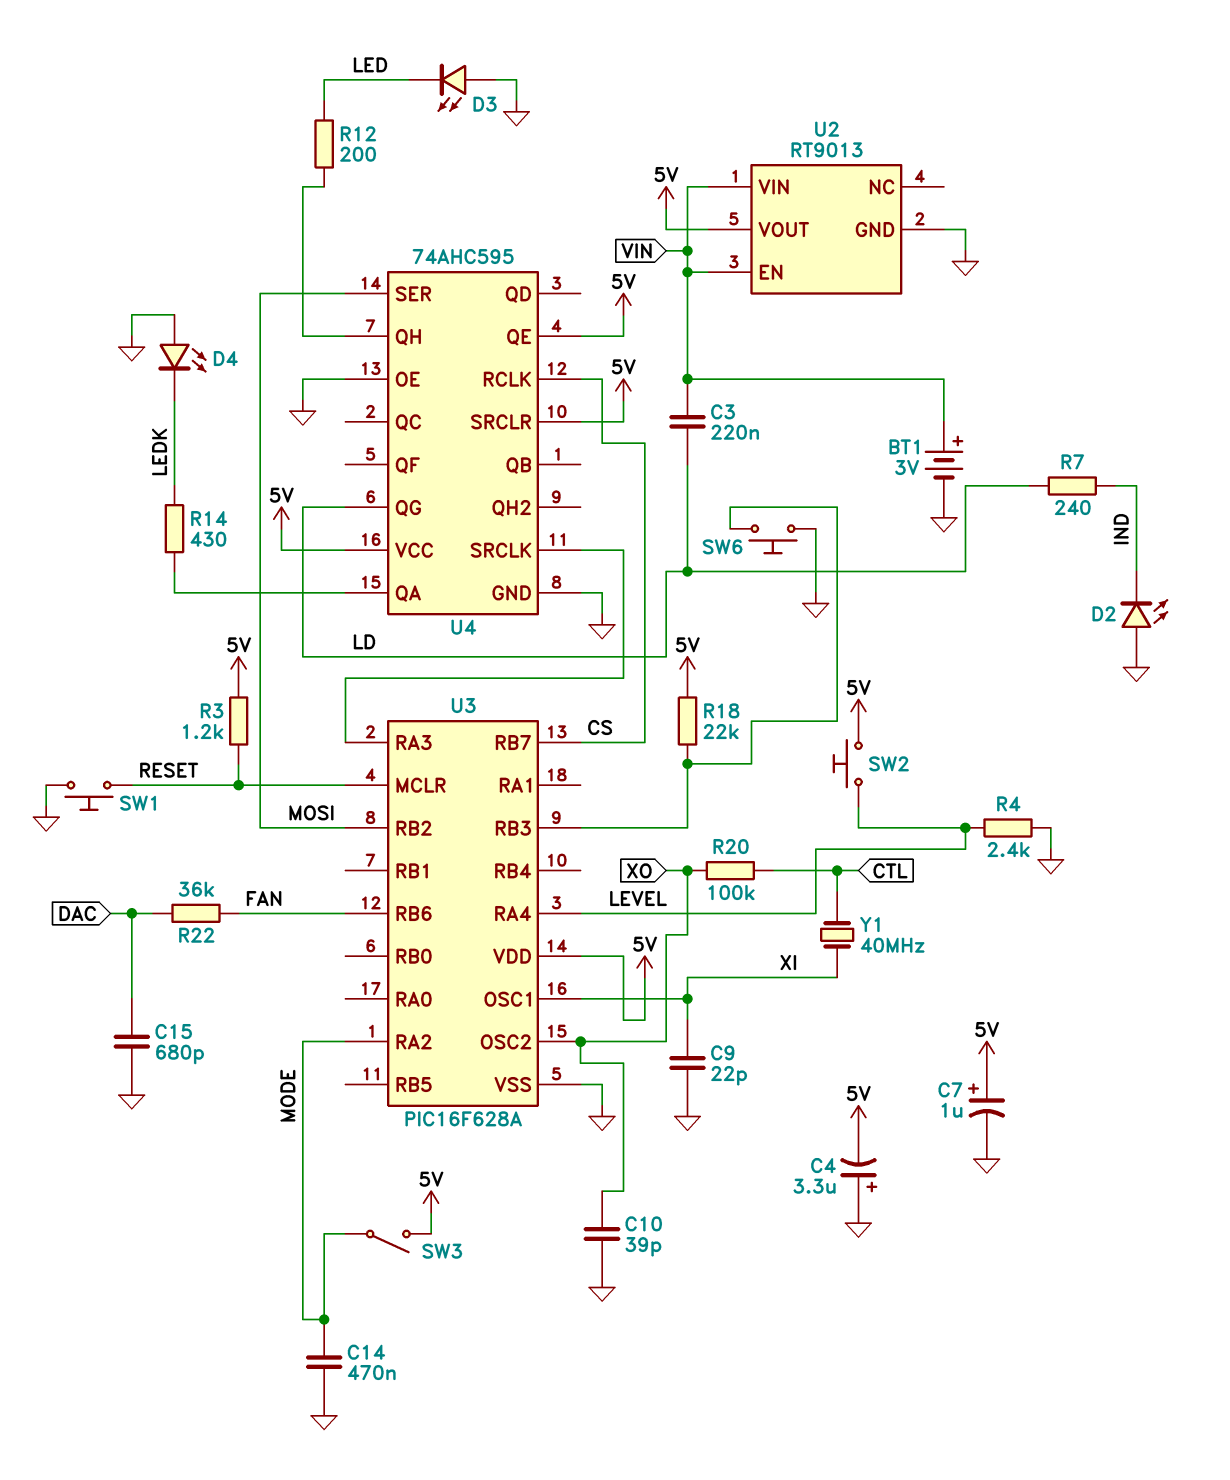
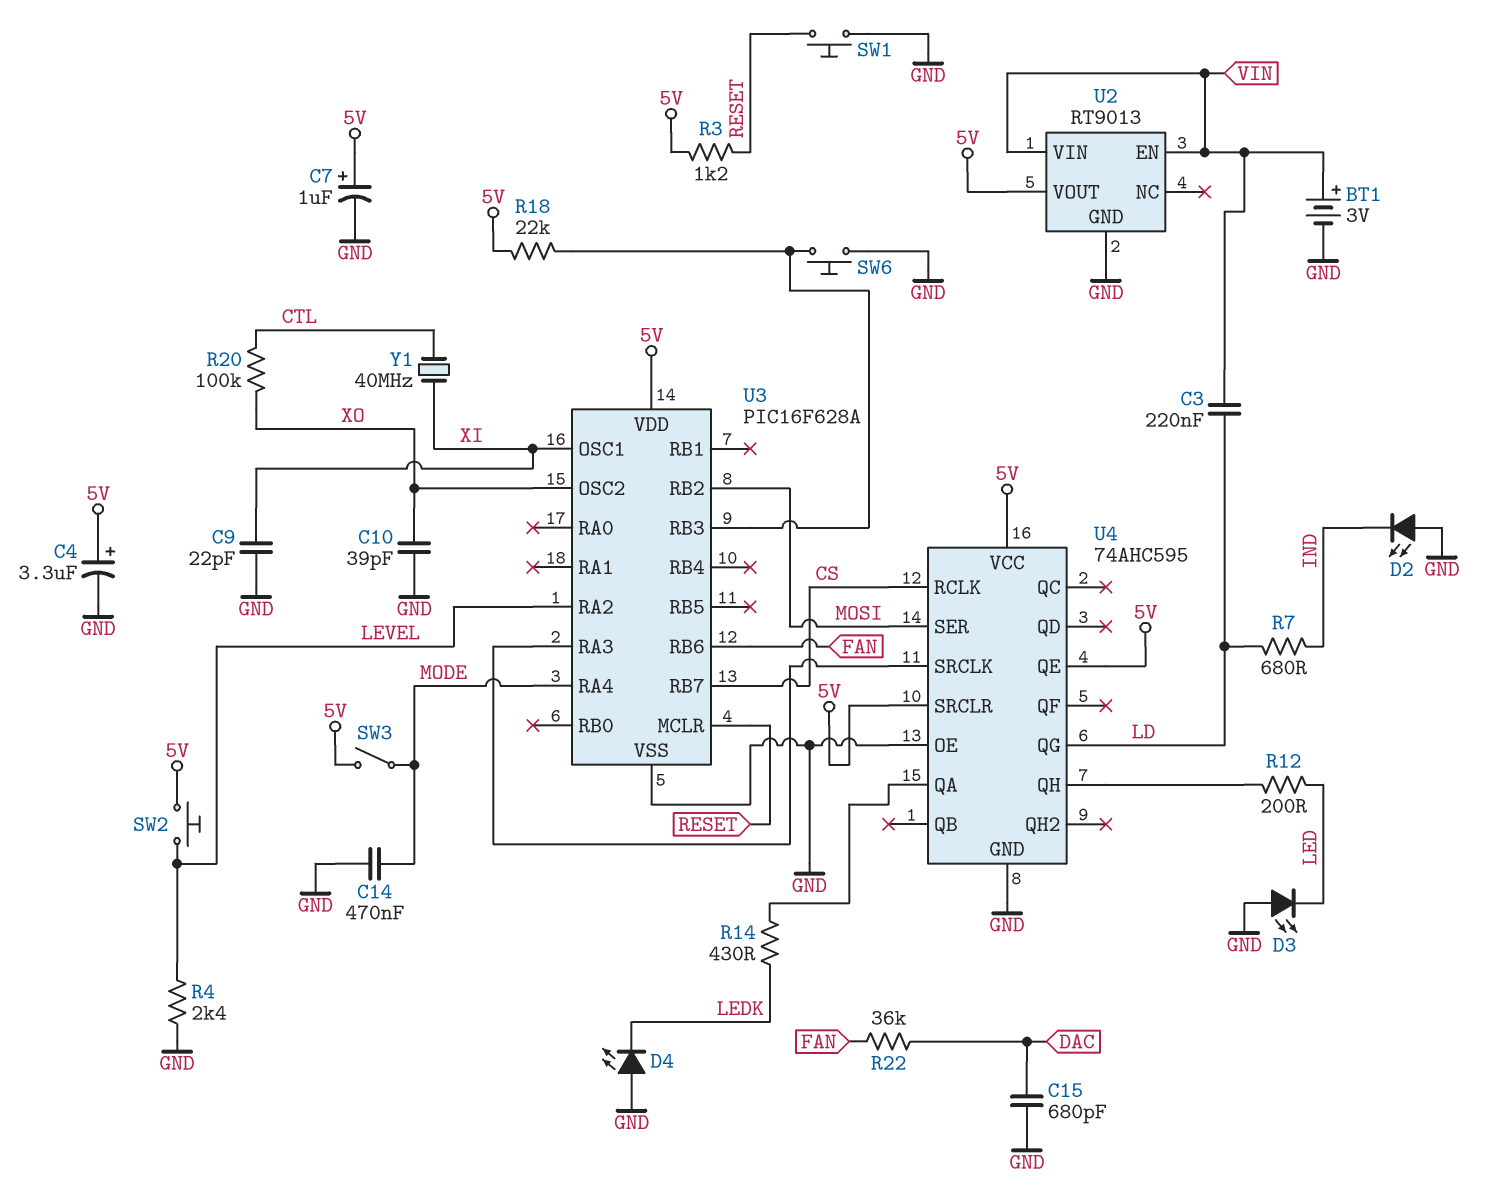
C4: 3.3uF (plus GND, minus 5V) -> 3.3uF (plus 5V, minus GND)
R7: 240 (IND, LD) -> 680 (IND, LD)
U3 pin RA2: MODE -> LEVEL
U3 pin RA4: LEVEL -> MODE

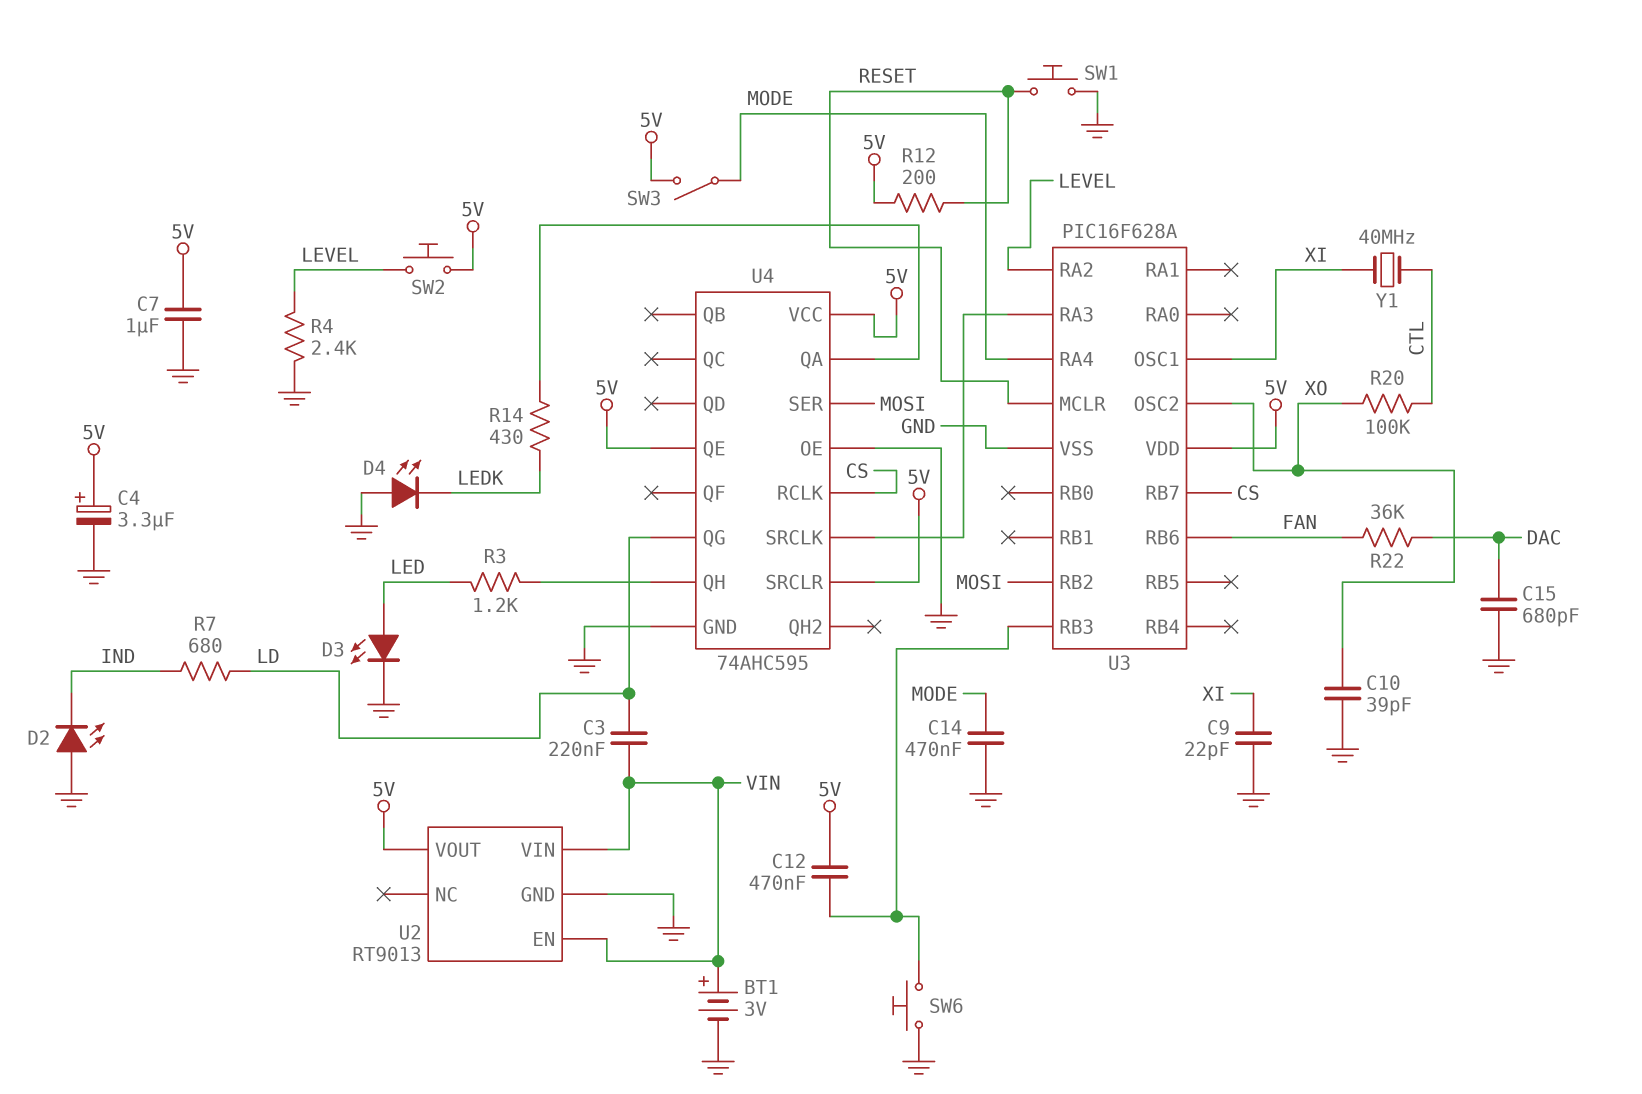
C7: 1uF (plus 5V, minus GND) -> 1uF (5V, GND)
C12: none -> 470nF (5V, U3/RB3)
D3: LED (A GND, K LED) -> LED (A LED, K GND)
R3: 1.2k (5V, RESET) -> 1.2k (LED, U4/QH)
R12: 200 (LED, U4/QH) -> 200 (5V, RESET)
R18: 22k (5V, U3/RB3) -> none

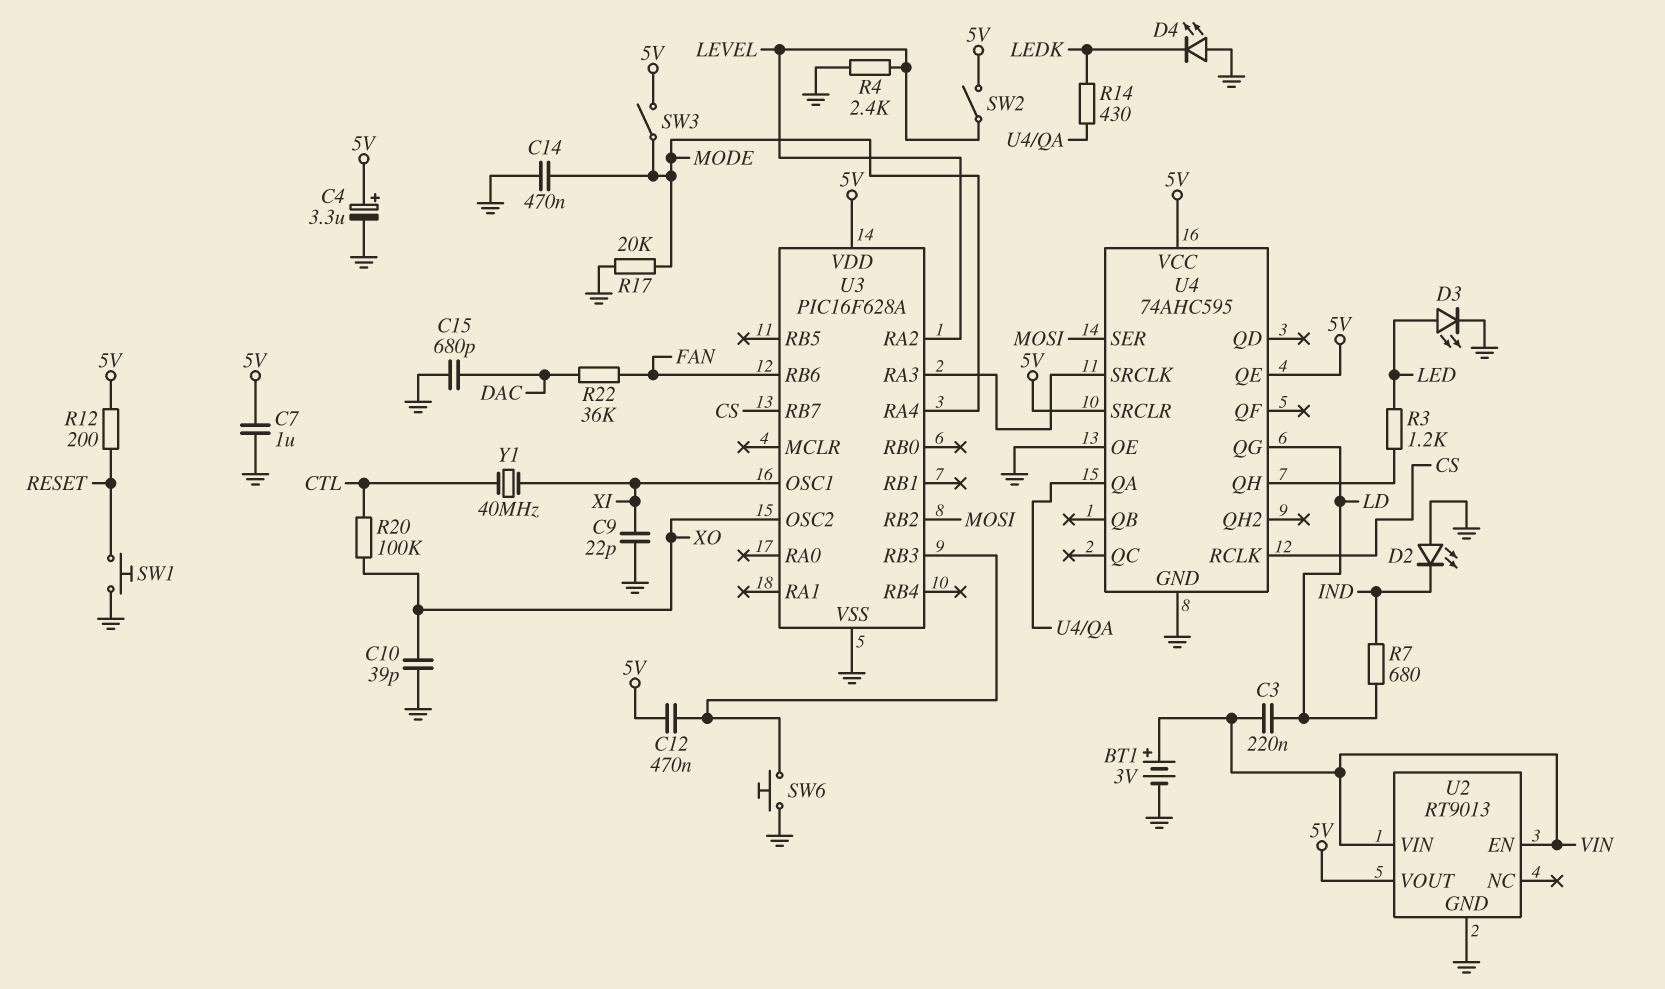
R17: none -> 20k (GND, MODE)
SW2: button (5V, LEVEL) -> switch (5V, LEVEL)
U3 pin MCLR: RESET -> none

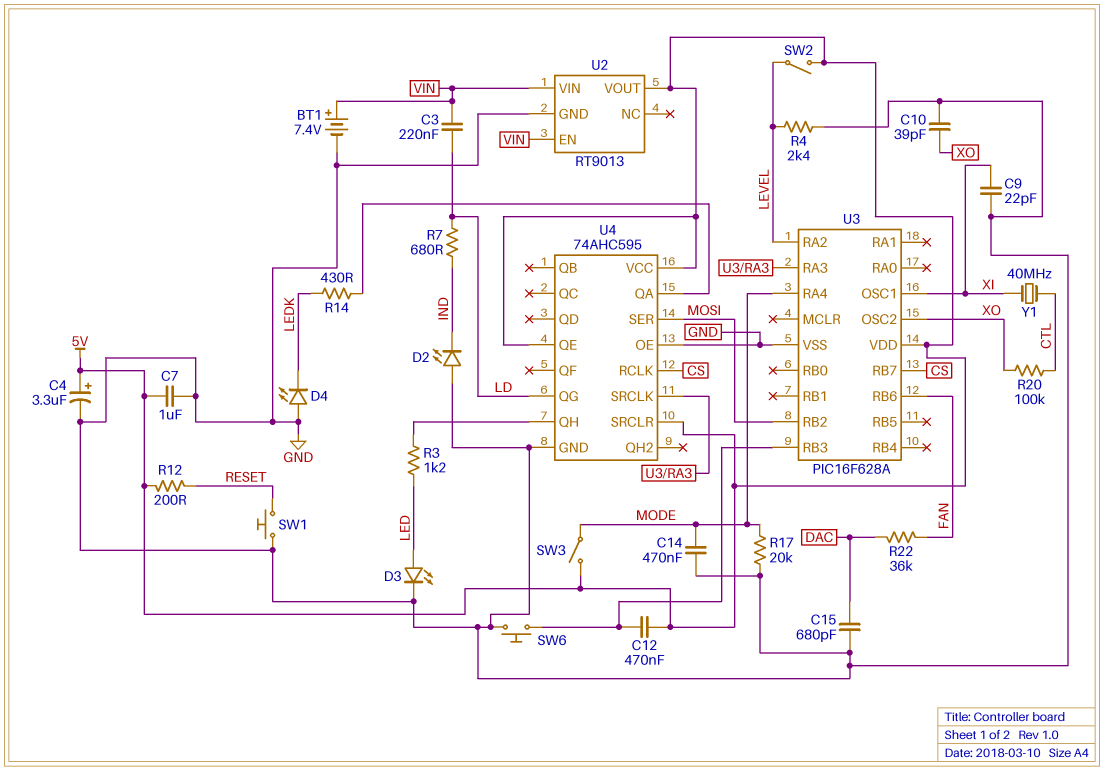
BT1: 3V (plus VIN, minus GND) -> 7.4V (plus VIN, minus GND)

